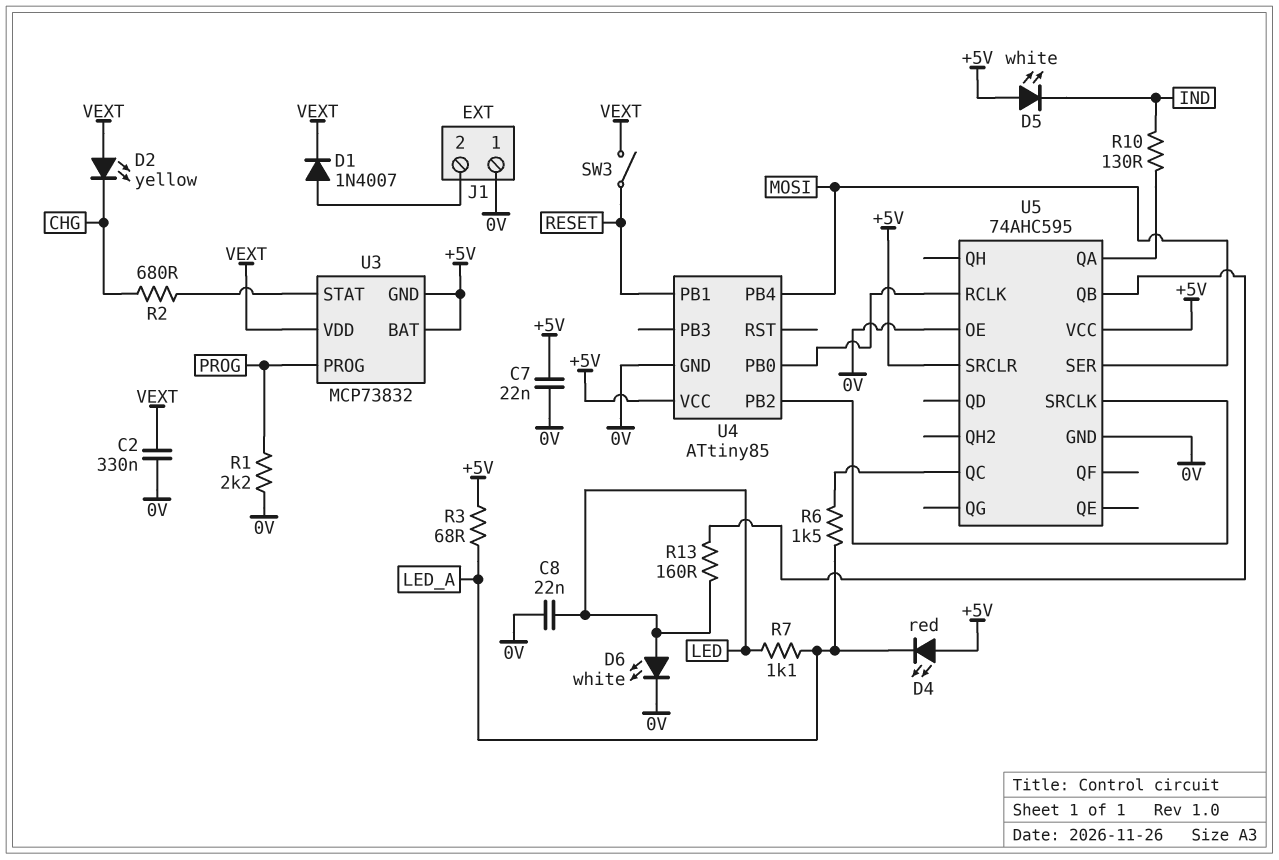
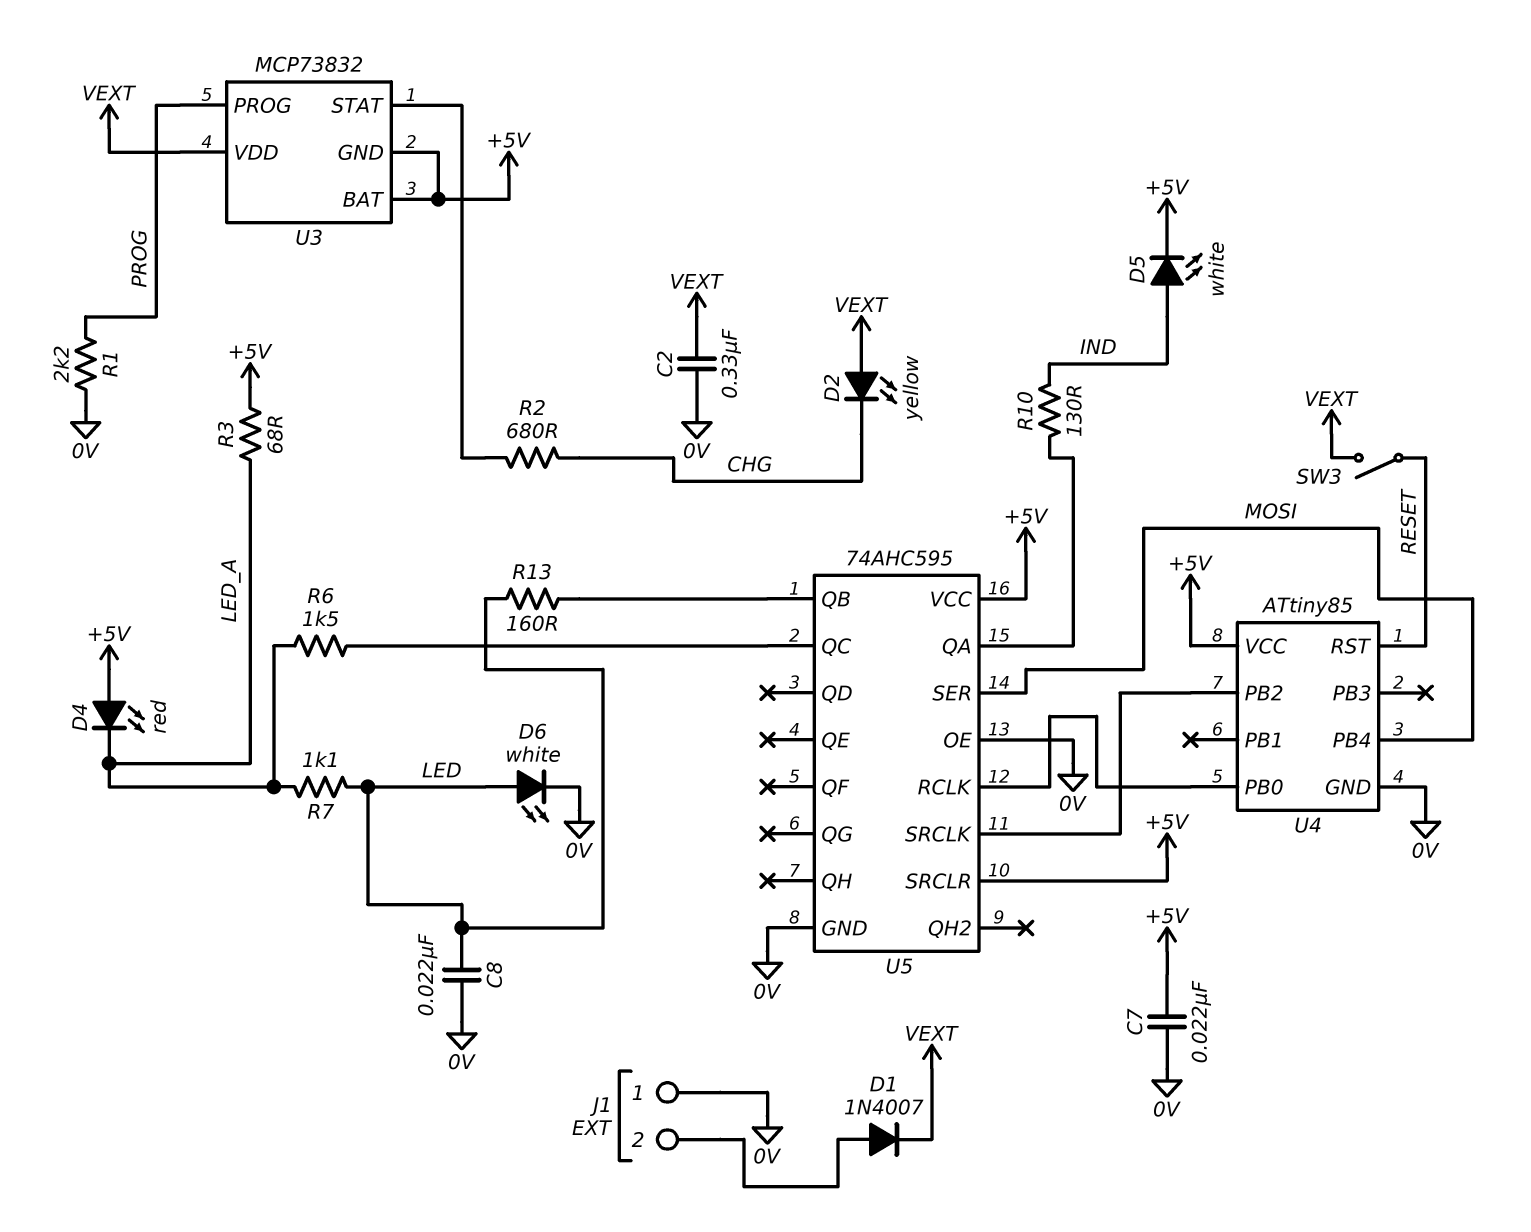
D5: LED white (A +5V, K IND) -> LED white (A IND, K +5V)
U4 pin PB1: RESET -> none
U4 pin RST: none -> RESET

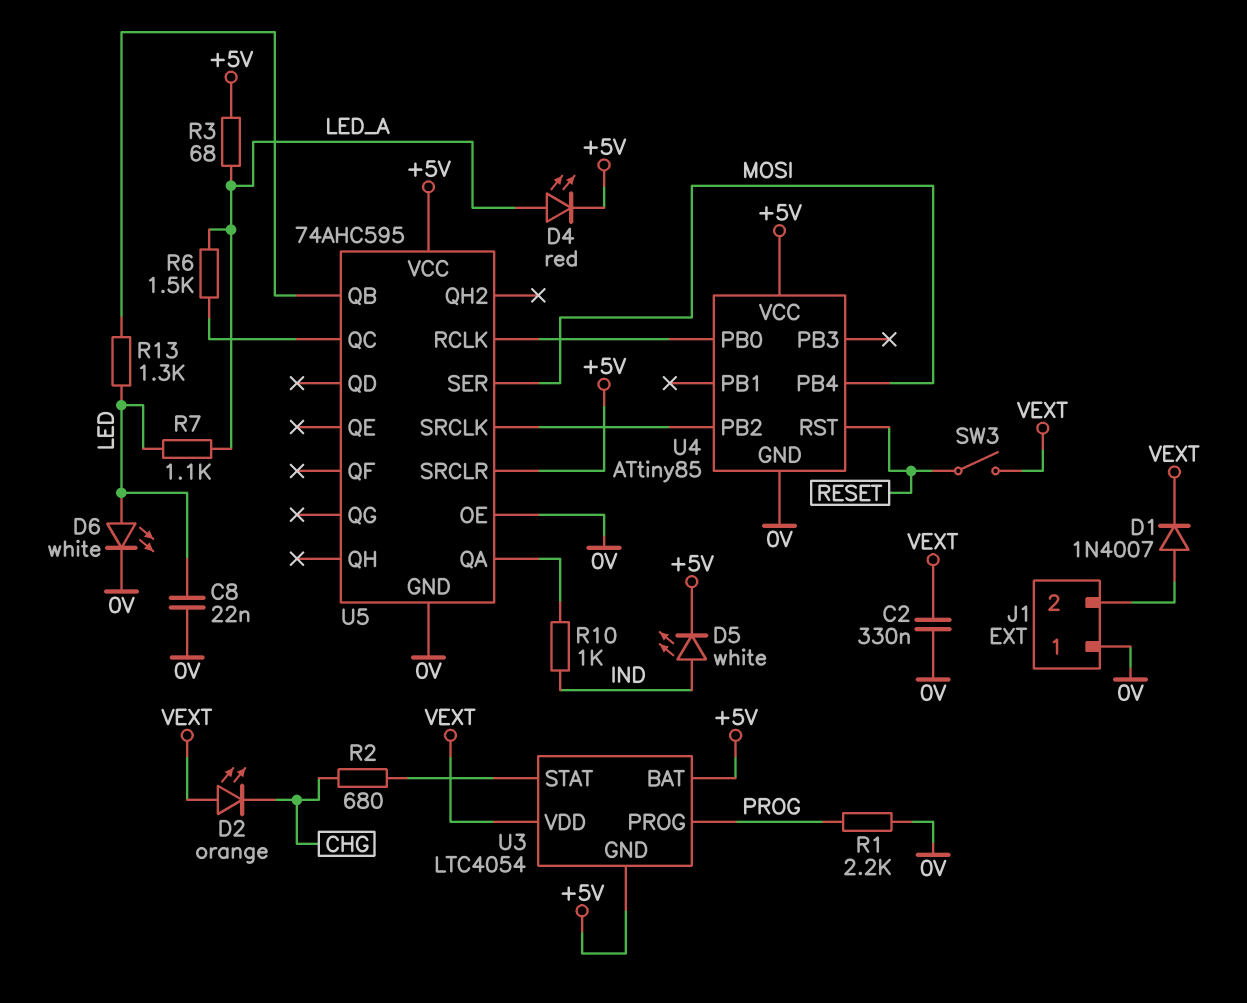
C7: 22nF (+5V, 0V) -> none
D2: LED yellow (A VEXT, K CHG) -> LED orange (A VEXT, K CHG)
D4: LED red (A +5V, K LED_A) -> LED red (A LED_A, K +5V)
R10: 130 (IND, U5/QA) -> 1k (IND, U5/QA)
R13: 160 (LED, U5/QB) -> 1.3k (LED, U5/QB)
U3: MCP73832 -> LTC4054

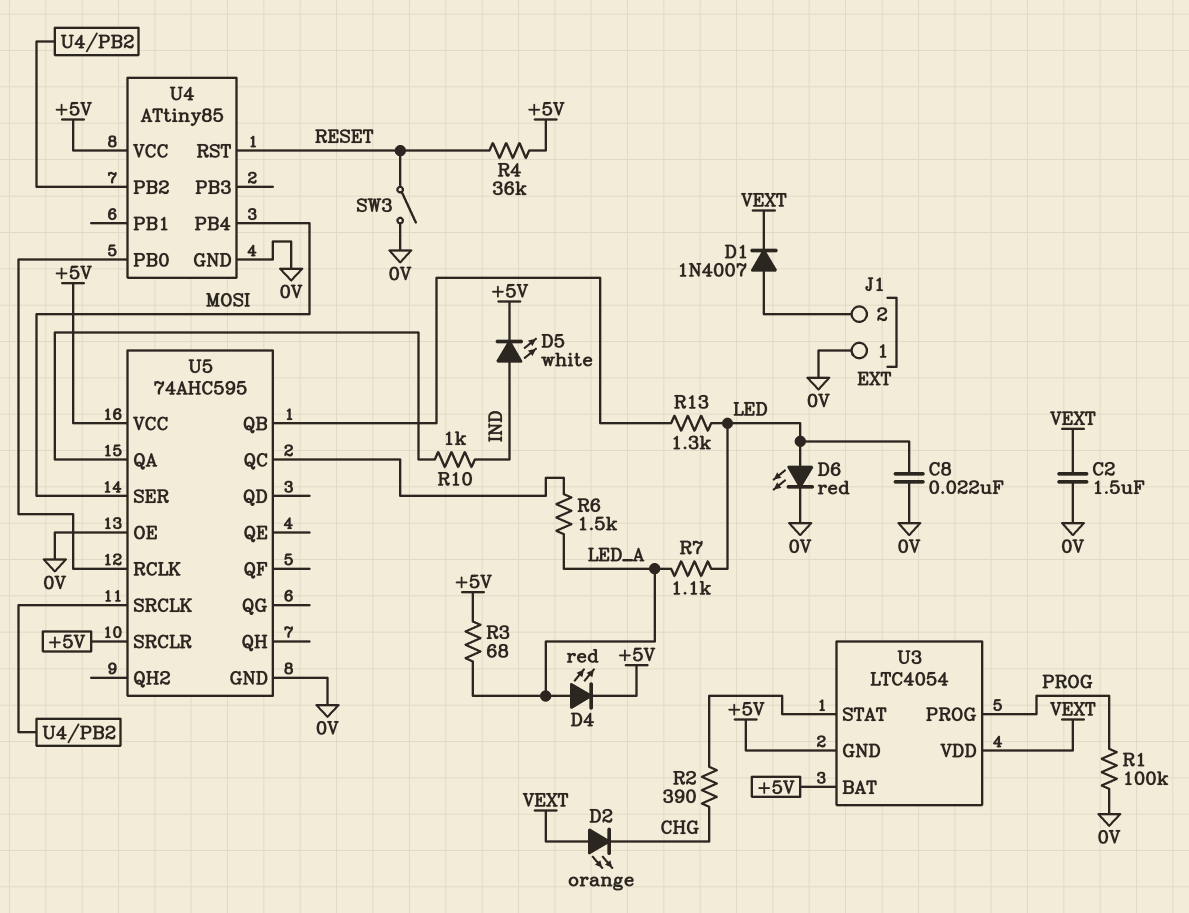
C2: 330nF (0V, VEXT) -> 1.5uF (0V, VEXT)
D6: LED white (A LED, K 0V) -> LED red (A LED, K 0V)
R1: 2.2k (0V, PROG) -> 100k (0V, PROG)
R2: 680 (CHG, U3/STAT) -> 390 (CHG, U3/STAT)
R4: none -> 36k (+5V, RESET)
SW3: switch (RESET, VEXT) -> switch (0V, RESET)

